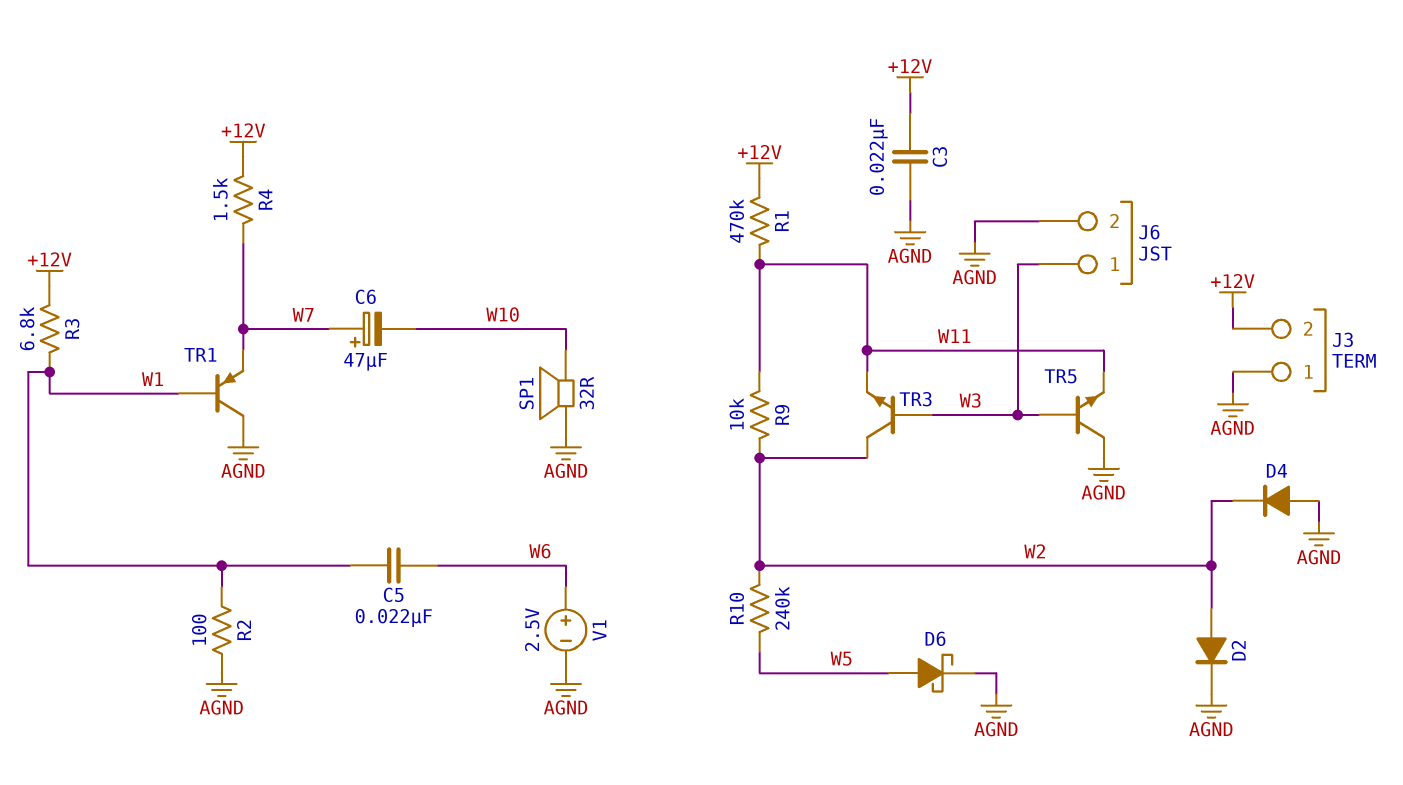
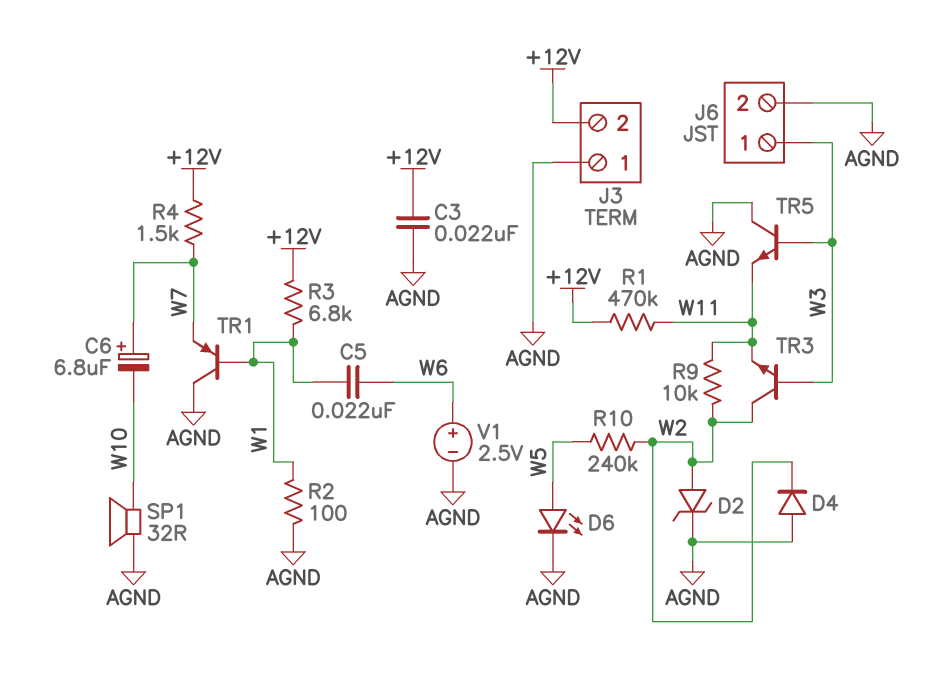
C6: 47uF (plus W7, minus W10) -> 6.8uF (plus W7, minus W10)
D2: diode (A W2, K AGND) -> zener (A W2, K AGND)
D6: schottky (A W5, K AGND) -> LED (A W5, K AGND)

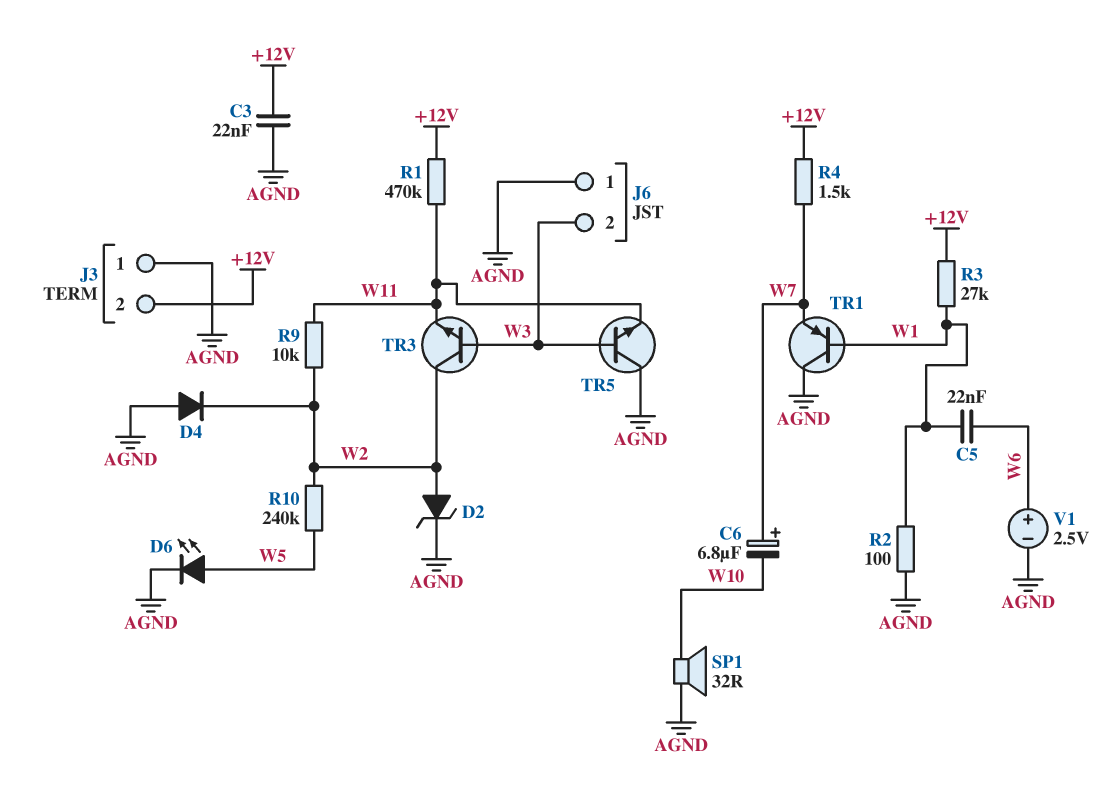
J6 pin 1: W3 -> AGND
J6 pin 2: AGND -> W3
R3: 6.8k (+12V, W1) -> 27k (+12V, W1)

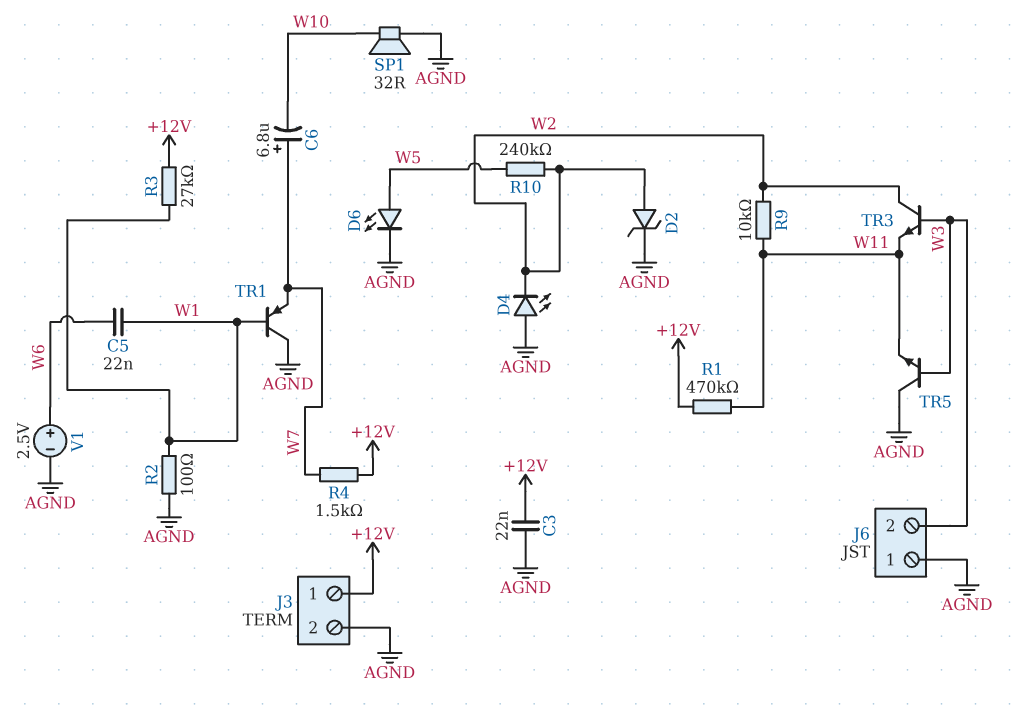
D4: diode (A AGND, K W2) -> LED (A AGND, K W2)
J3 pin 1: AGND -> +12V
J3 pin 2: +12V -> AGND

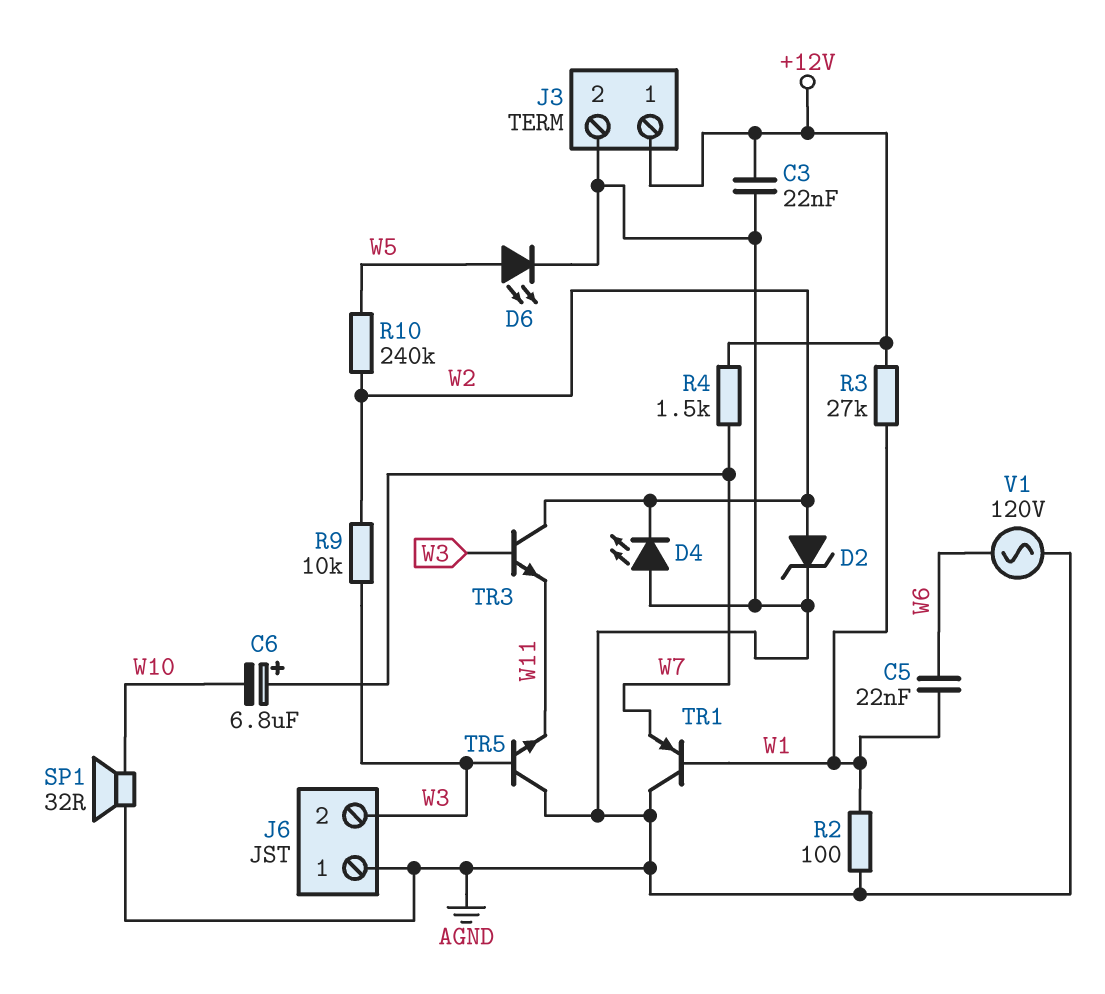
R1: 470k (+12V, W11) -> none
R9: 10k (W2, W11) -> 10k (W2, W3)
V1: 2.5V (plus W6, minus AGND) -> AC 120V (AGND, W6)

